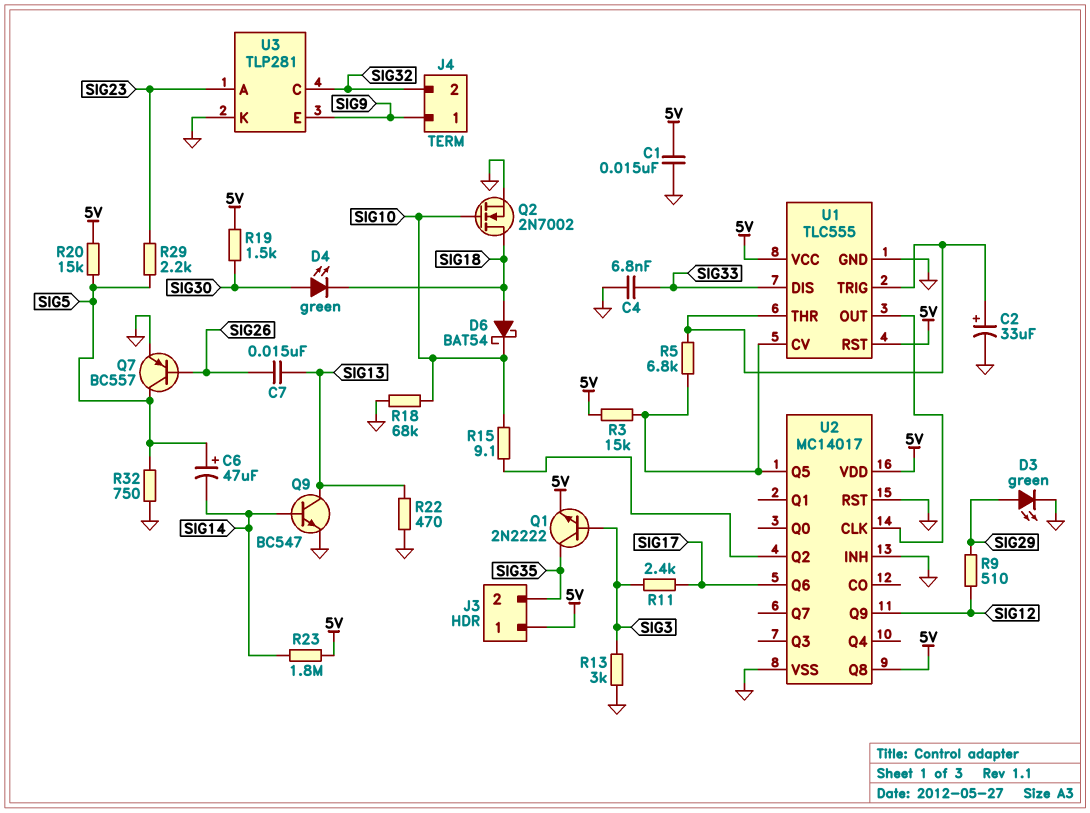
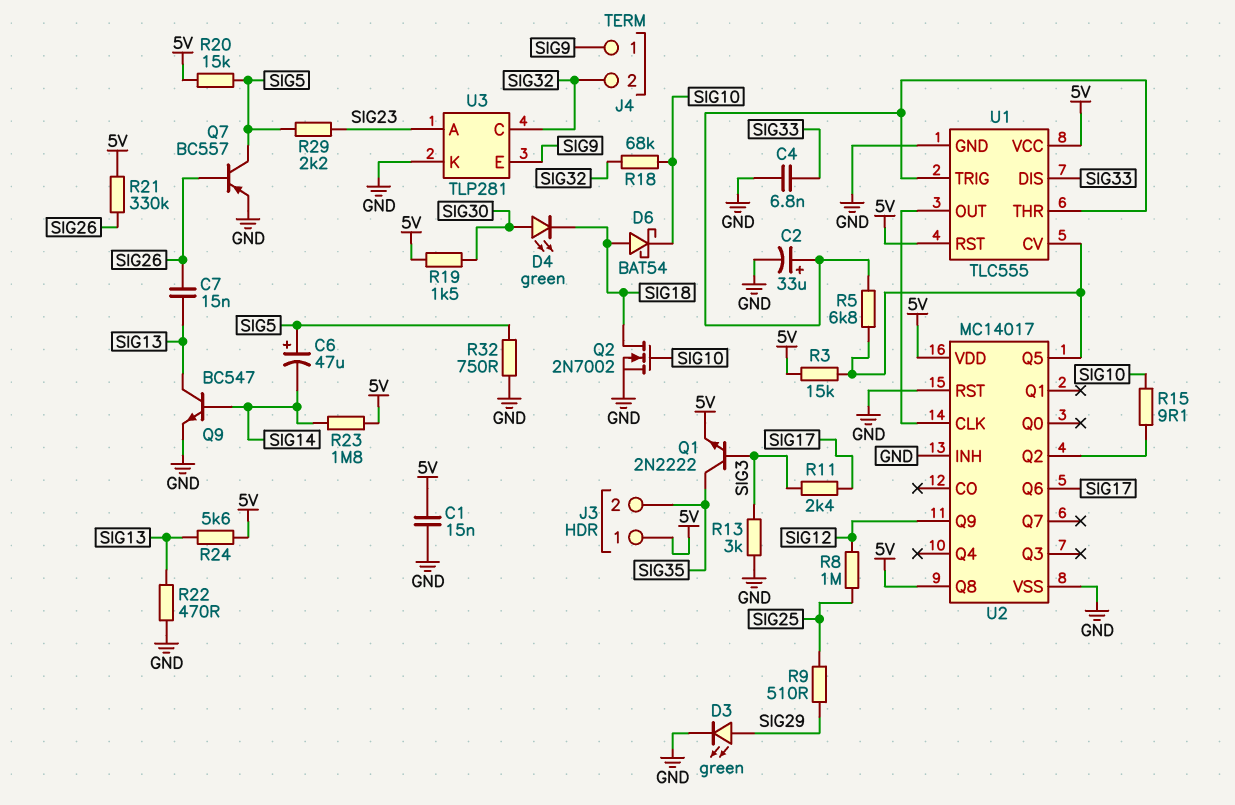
R8: none -> 1M (SIG12, SIG25)
R9: 510 (SIG12, SIG29) -> 510 (SIG25, SIG29)
R18: 68k (GND, SIG10) -> 68k (SIG10, SIG32)
R21: none -> 330k (5V, SIG26)
R24: none -> 5.6k (5V, SIG13)

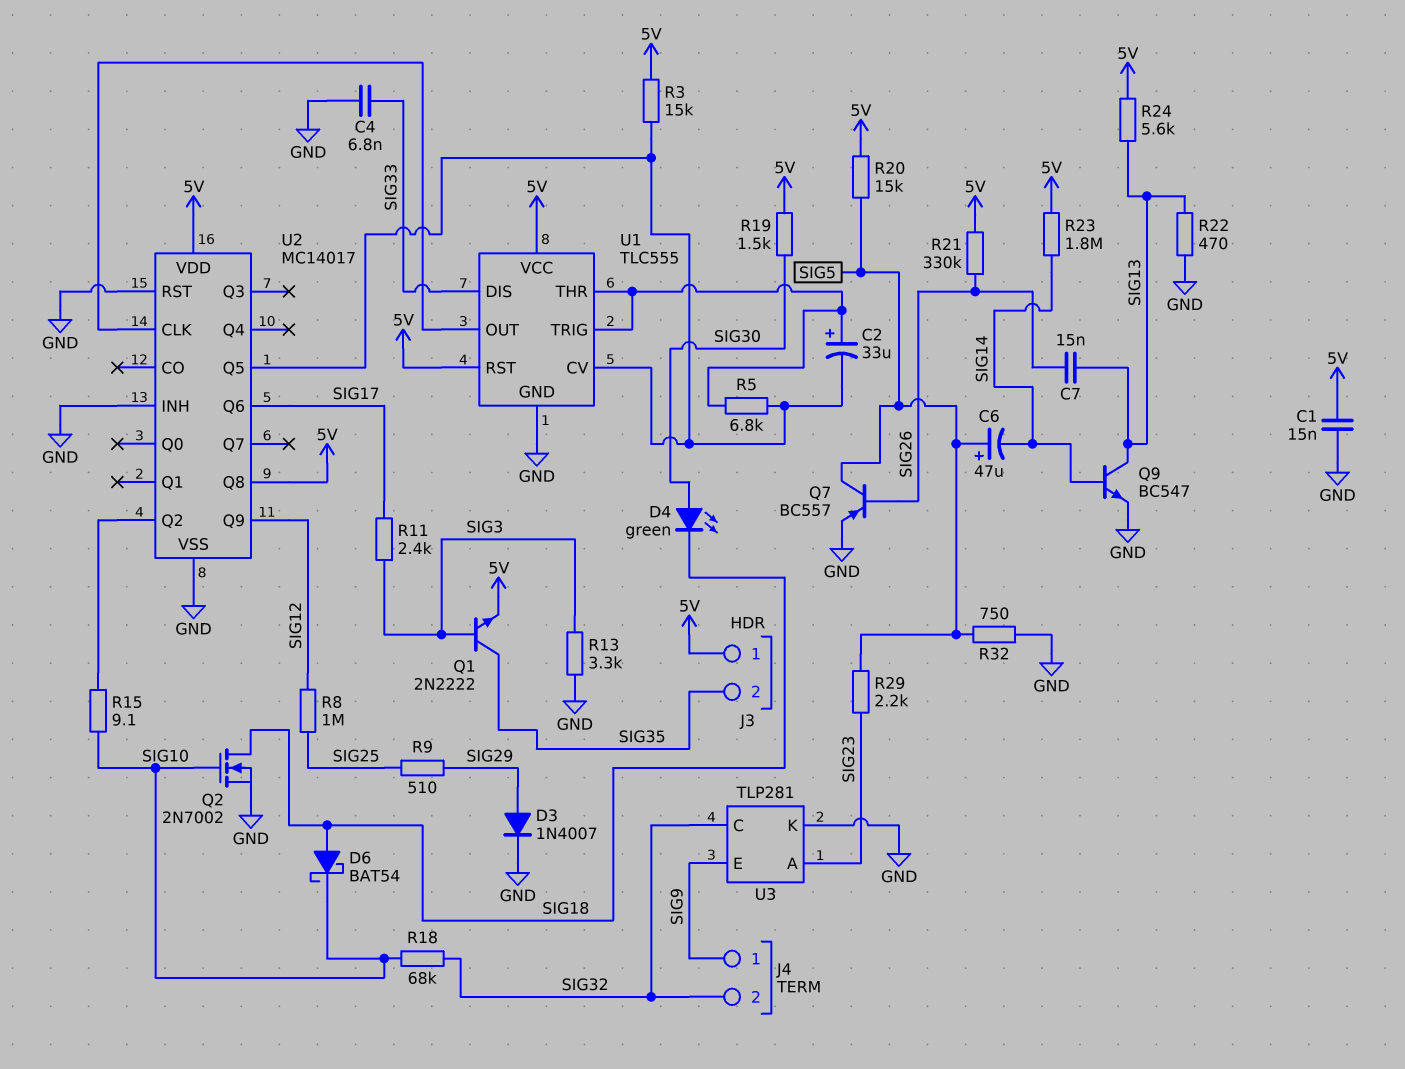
C2: 33uF (plus U1/THR, minus GND) -> 33uF (plus U1/THR, minus U1/CV)
D3: LED green (A SIG29, K GND) -> diode 1N4007 (A SIG29, K GND)
R13: 3k (GND, SIG3) -> 3.3k (GND, SIG3)

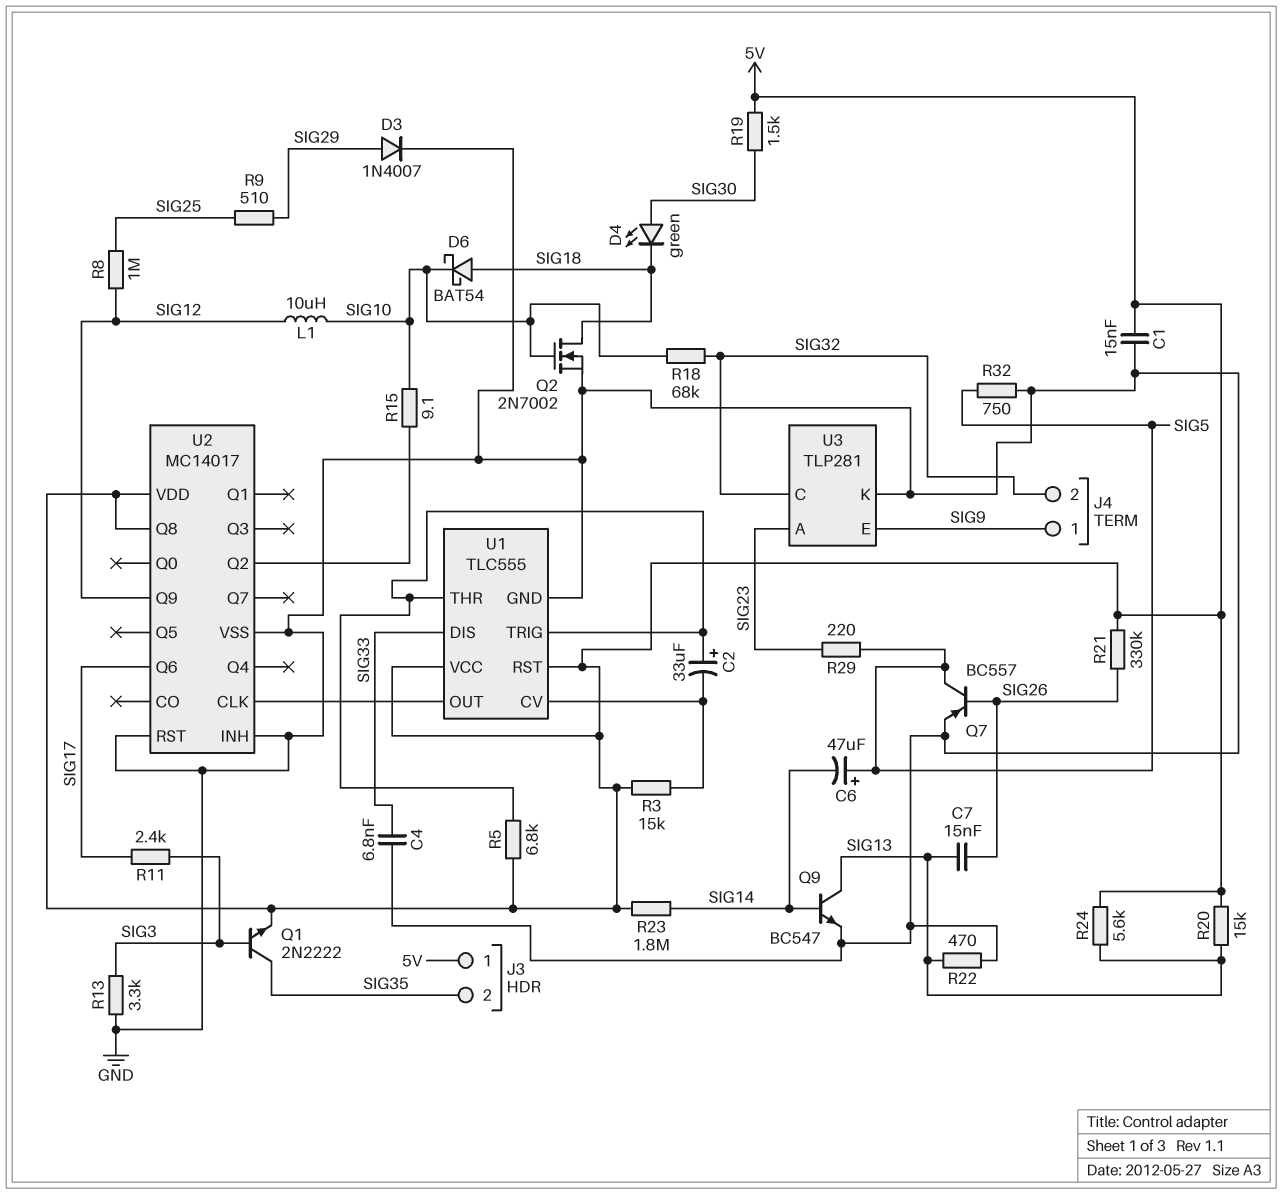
L1: none -> 10uH (SIG10, SIG12)
R5: 6.8k (U1/CV, U1/THR) -> 6.8k (5V, U1/THR)
R20: 15k (5V, SIG5) -> 15k (5V, SIG13)
R29: 2.2k (SIG5, SIG23) -> 220 (SIG5, SIG23)
U2 pin Q5: U1/CV -> none

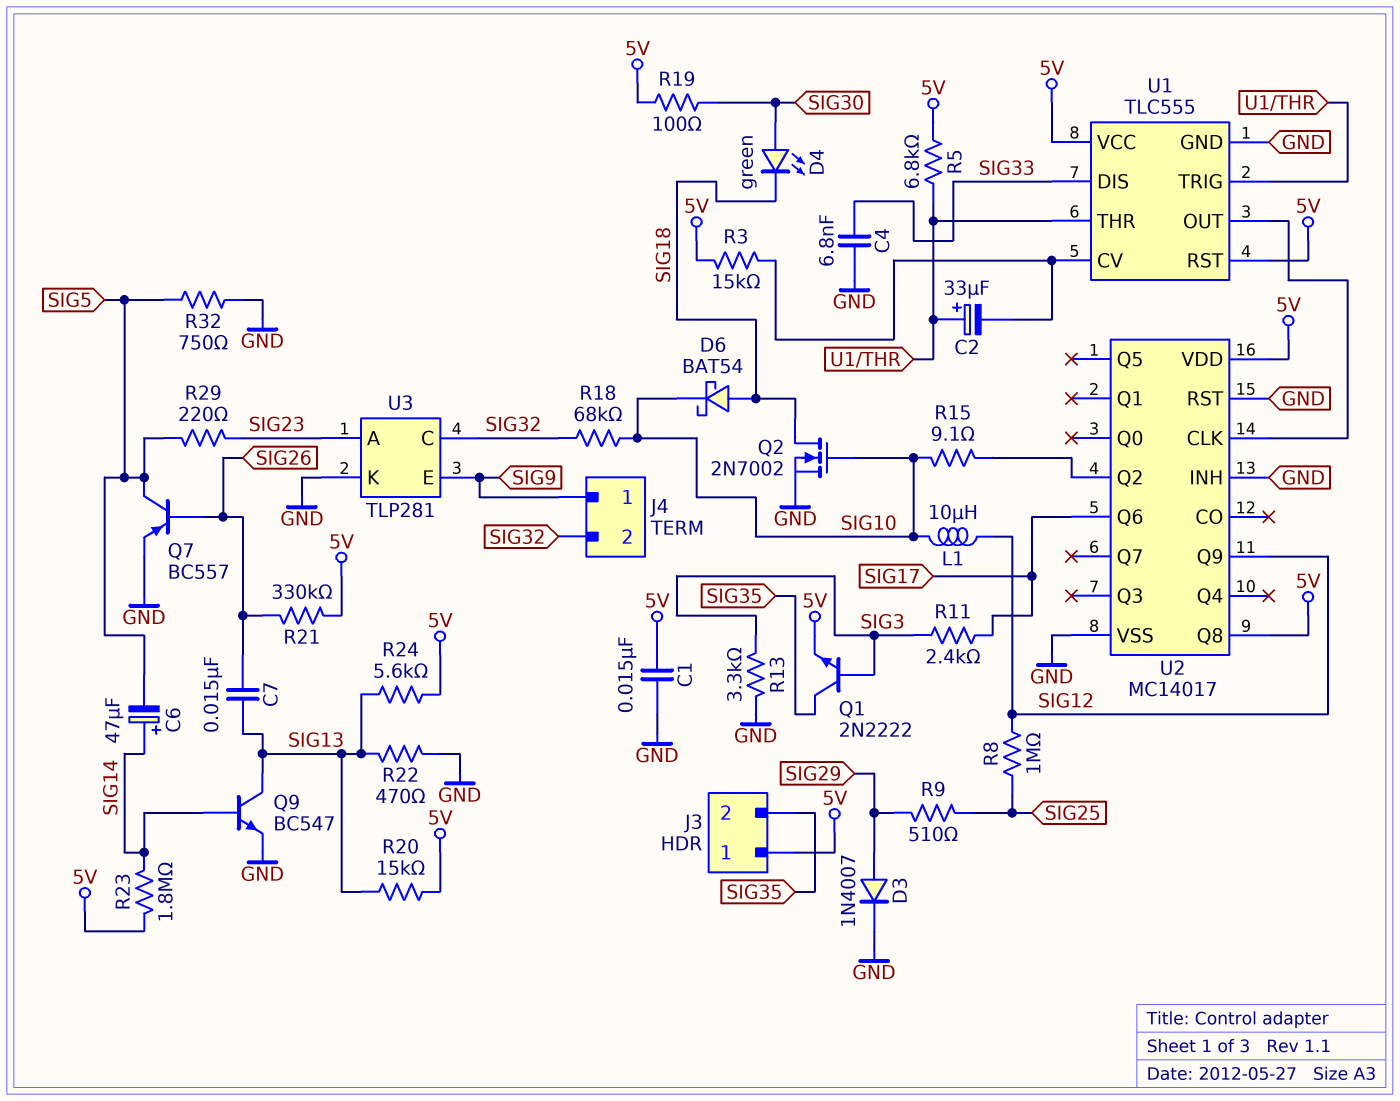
C6: 47uF (plus SIG5, minus SIG14) -> 47uF (plus SIG14, minus SIG5)
R19: 1.5k (5V, SIG30) -> 100 (5V, SIG30)

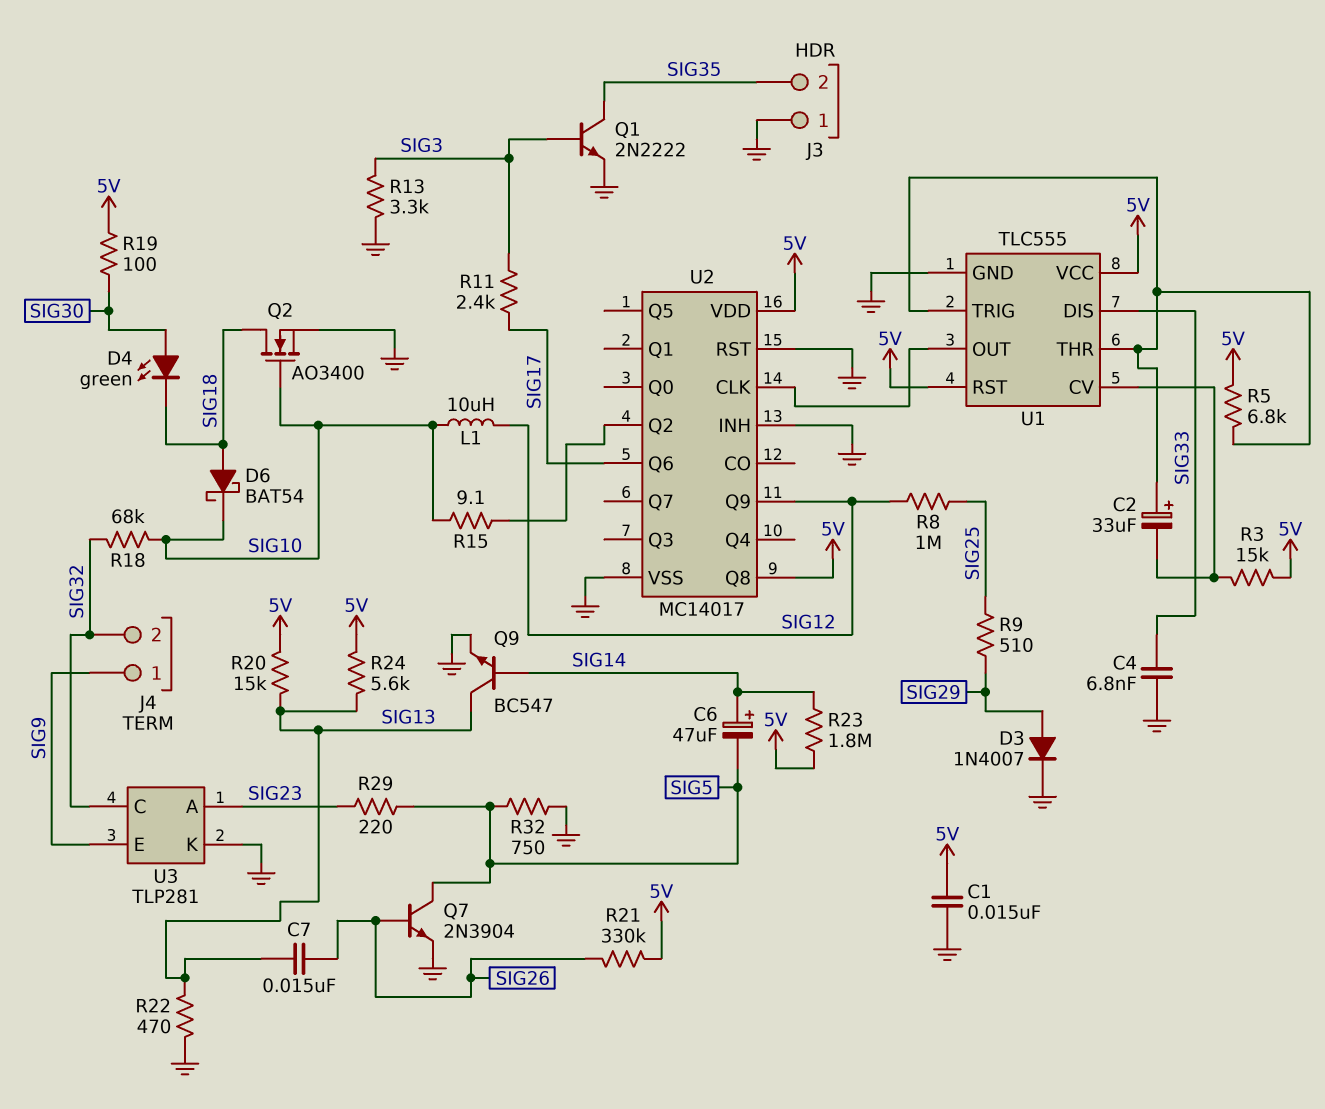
J3 pin 1: 5V -> GND
Q1: NPN 2N2222 (B SIG3, C SIG35, E 5V) -> NPN 2N2222 (B SIG3, C SIG35, E GND)
Q2: NMOS 2N7002 (G SIG10, D SIG18, S GND) -> NMOS AO3400 (G SIG10, D SIG18, S GND)
Q7: PNP BC557 (B SIG26, C SIG5, E GND) -> NPN 2N3904 (B SIG26, C SIG5, E GND)

